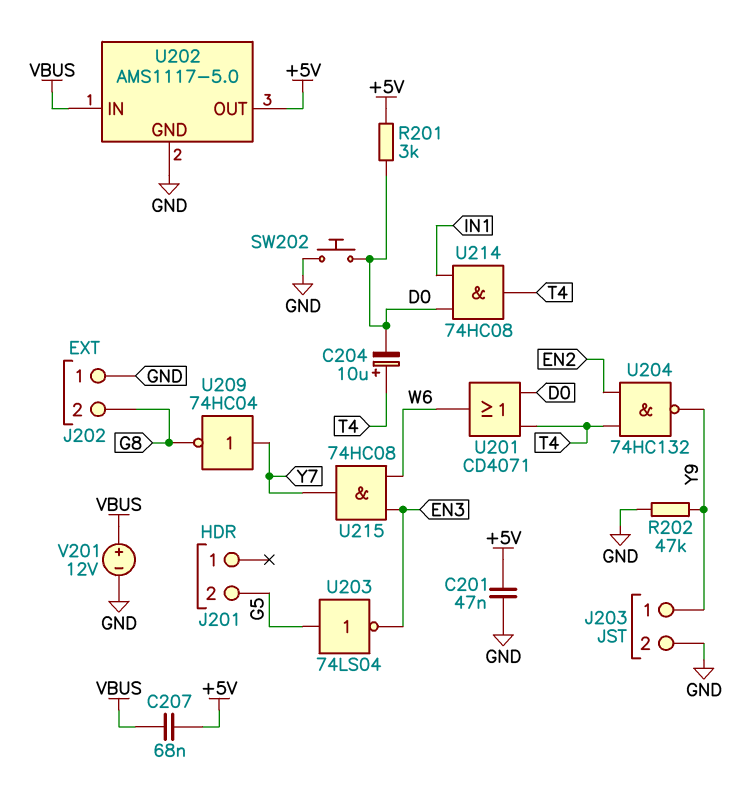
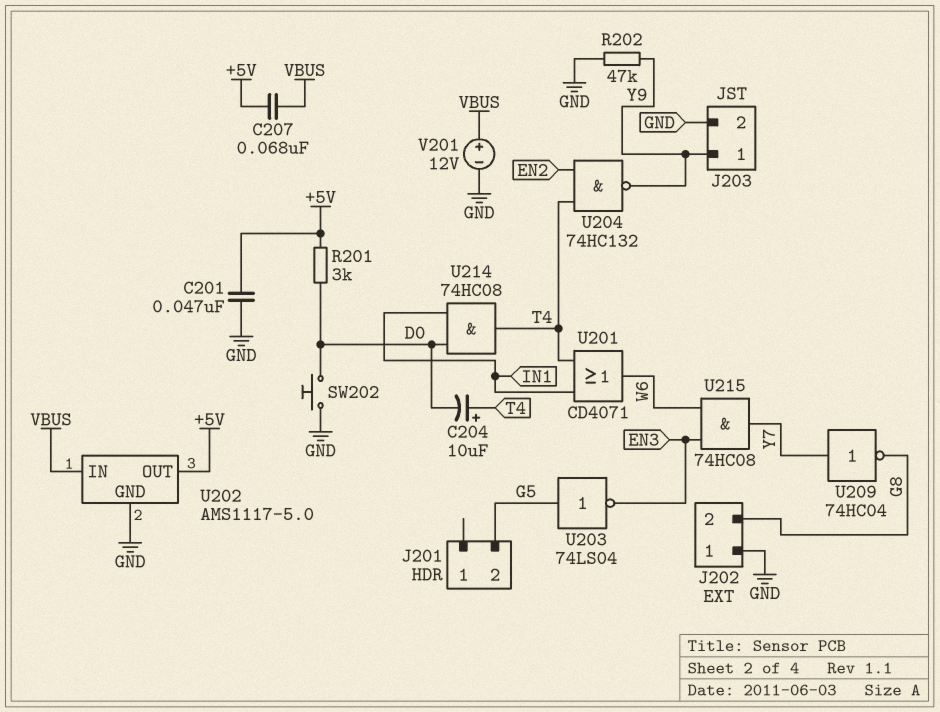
U201: OR CD4071 (in D0, in T4, out W6) -> OR CD4071 (in IN1, in T4, out W6)

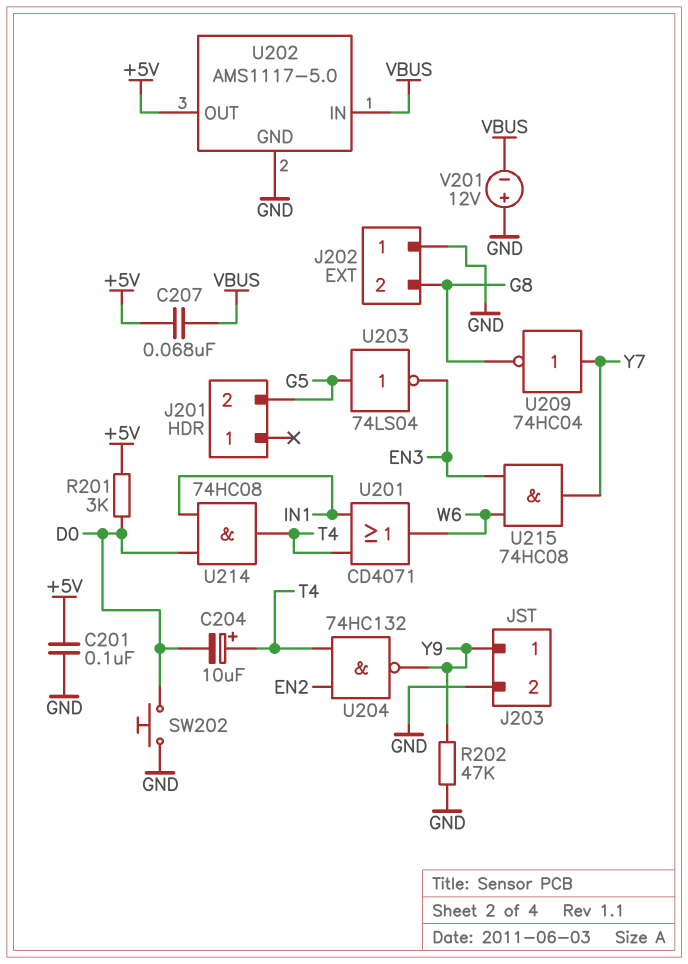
C201: 47nF (+5V, GND) -> 100nF (+5V, GND)
V201: 12V (plus VBUS, minus GND) -> 12V (plus GND, minus VBUS)

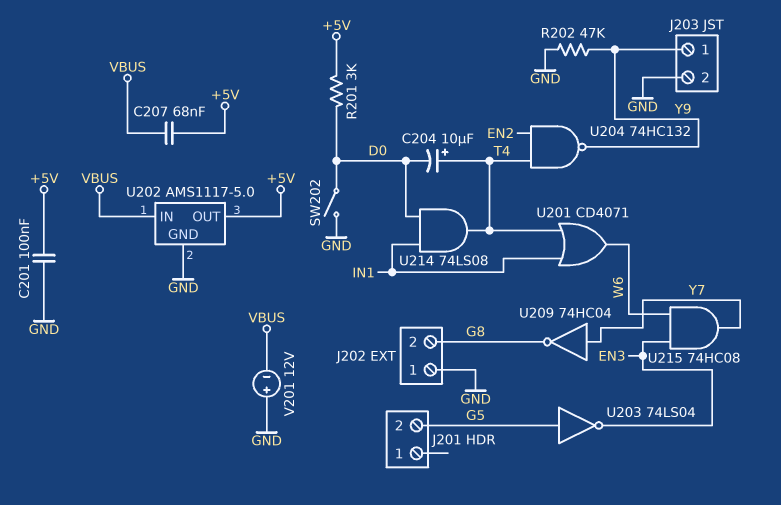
SW202: button (D0, GND) -> switch (D0, GND)
U214: AND 74HC08 (in D0, in IN1, out T4) -> AND 74LS08 (in D0, in IN1, out T4)

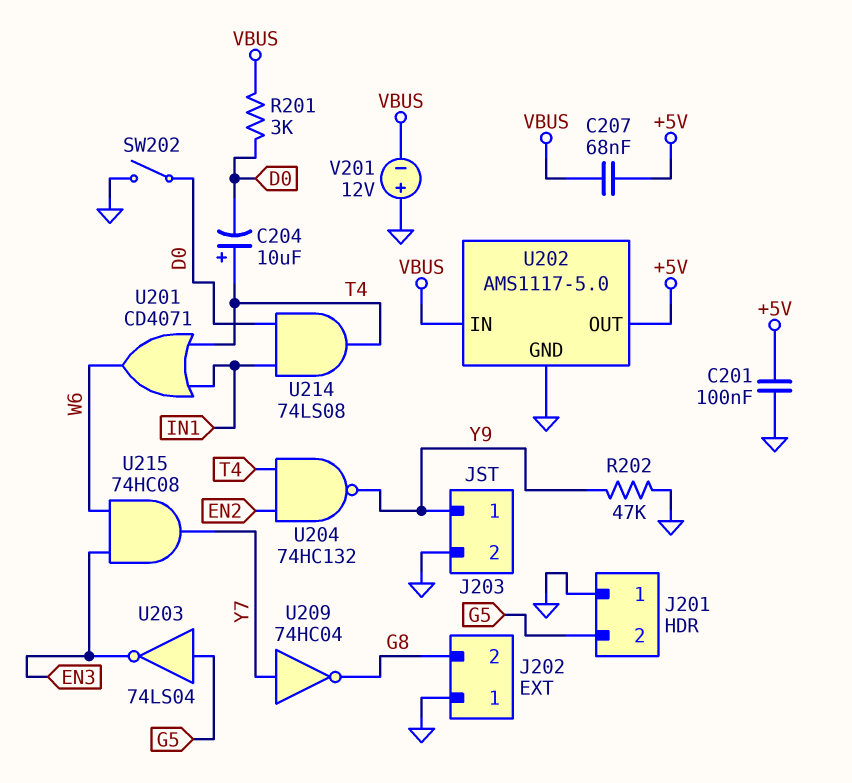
J201 pin 1: none -> GND
R201: 3k (+5V, D0) -> 3k (D0, VBUS)

